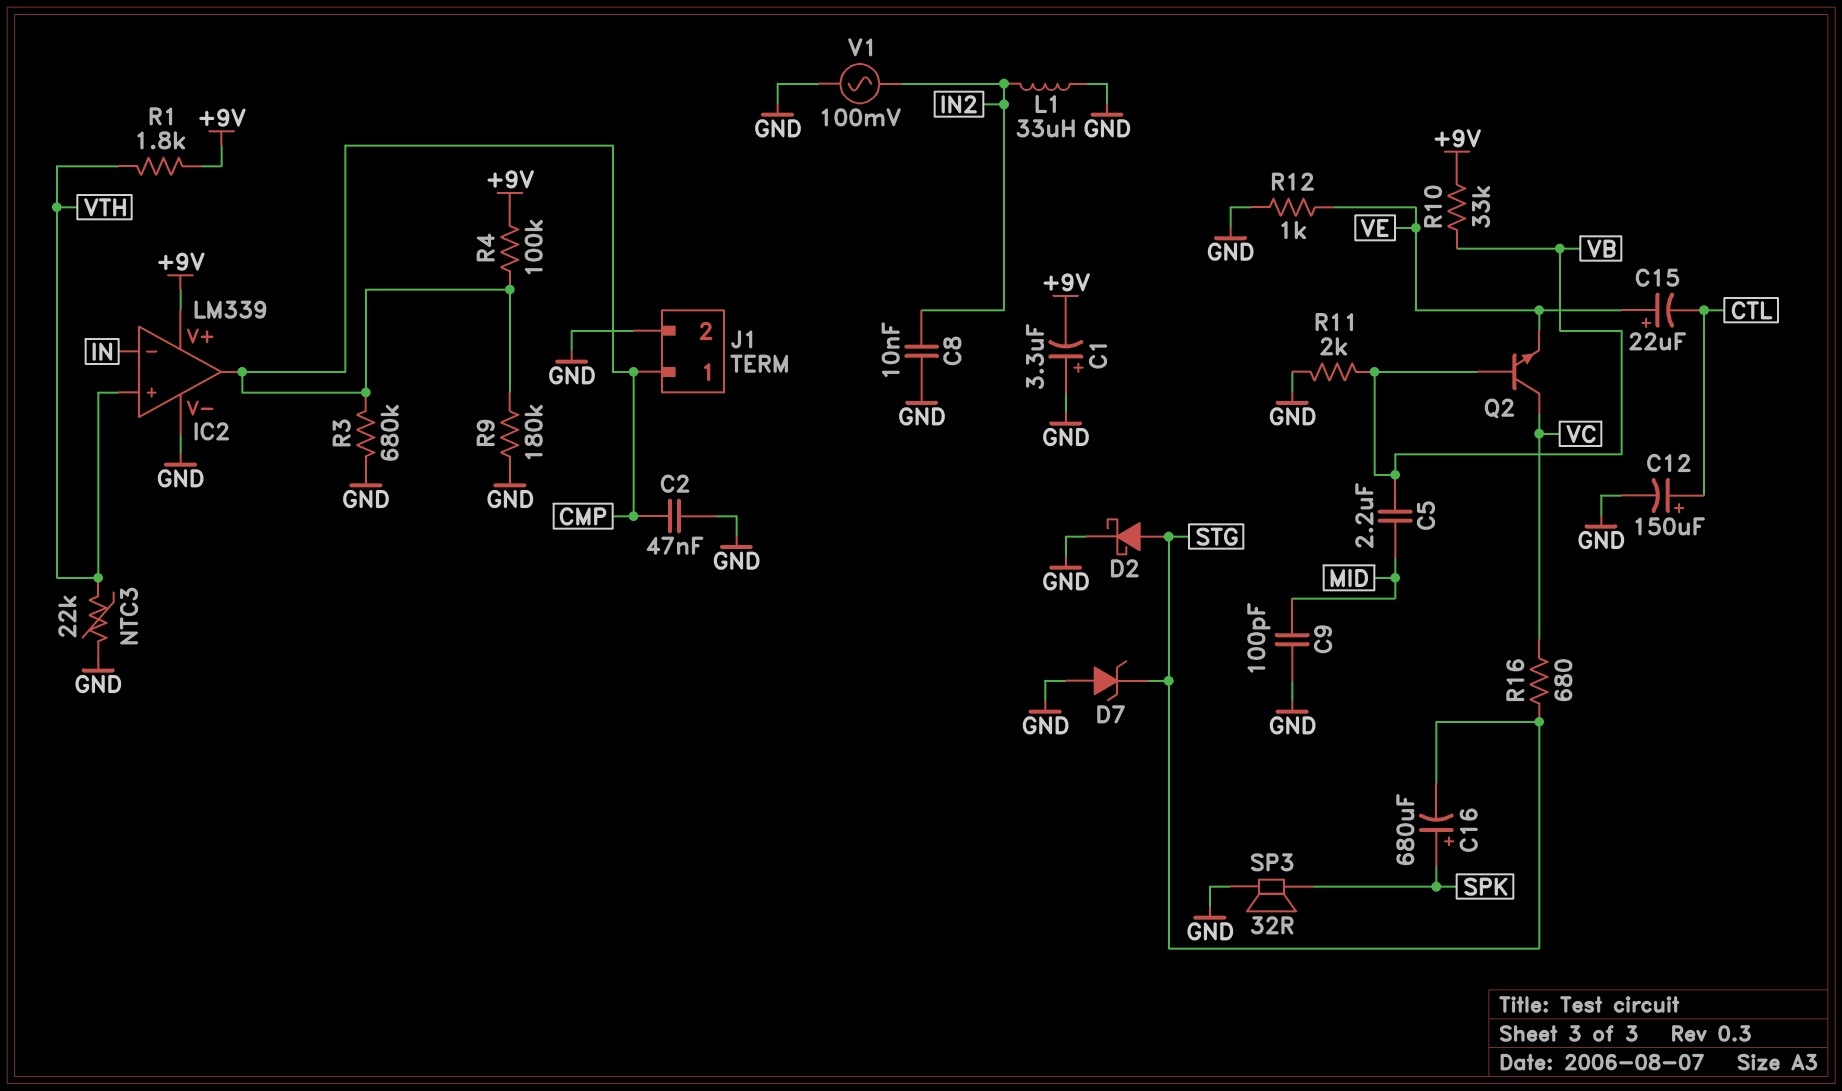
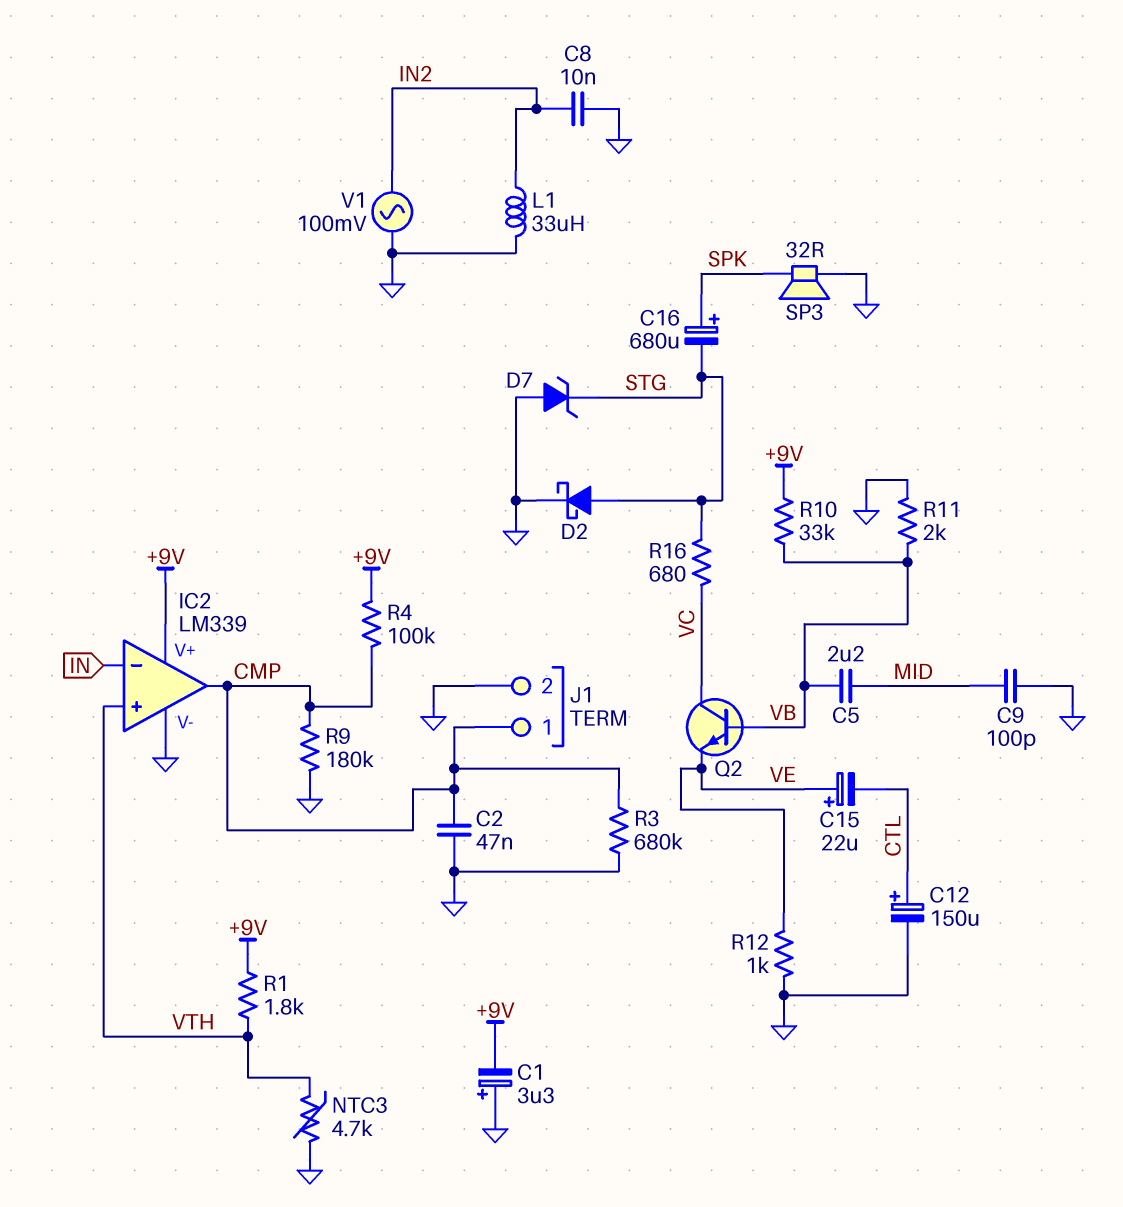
NTC3: 22k (GND, VTH) -> 4.7k (GND, VTH)

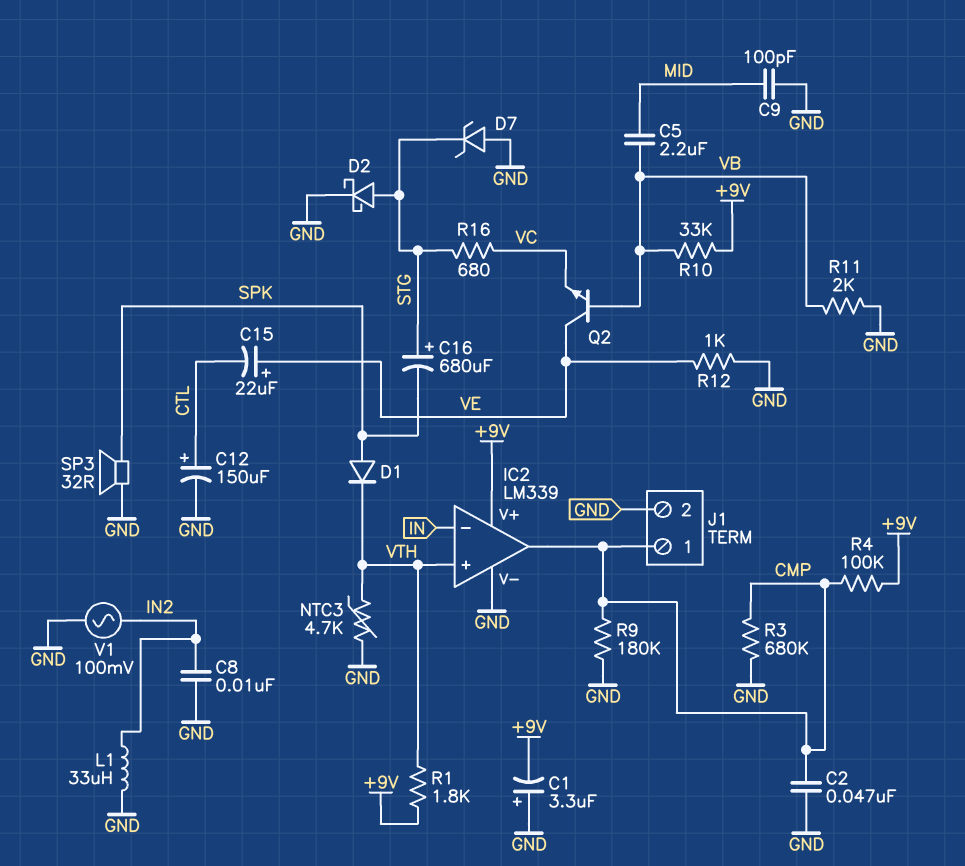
C16: 680uF (plus SPK, minus STG) -> 680uF (plus STG, minus SPK)
D1: none -> diode (A SPK, K VTH)
Q2: NPN (B VB, C VC, E VE) -> NPN (B VB, C VE, E VC)

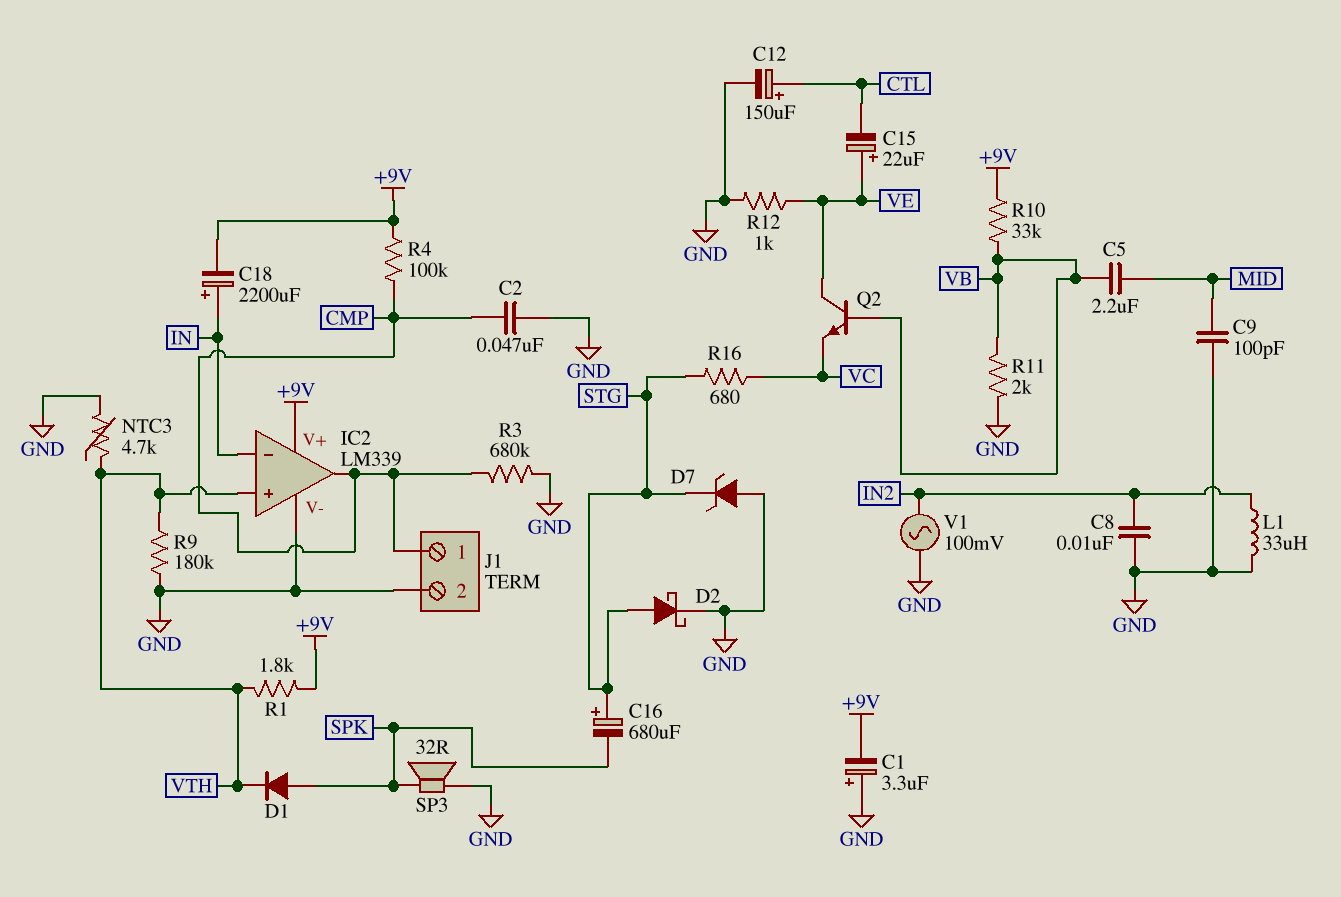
C18: none -> 2200uF (plus IN, minus +9V)
R9: 180k (CMP, GND) -> 180k (GND, VTH)

